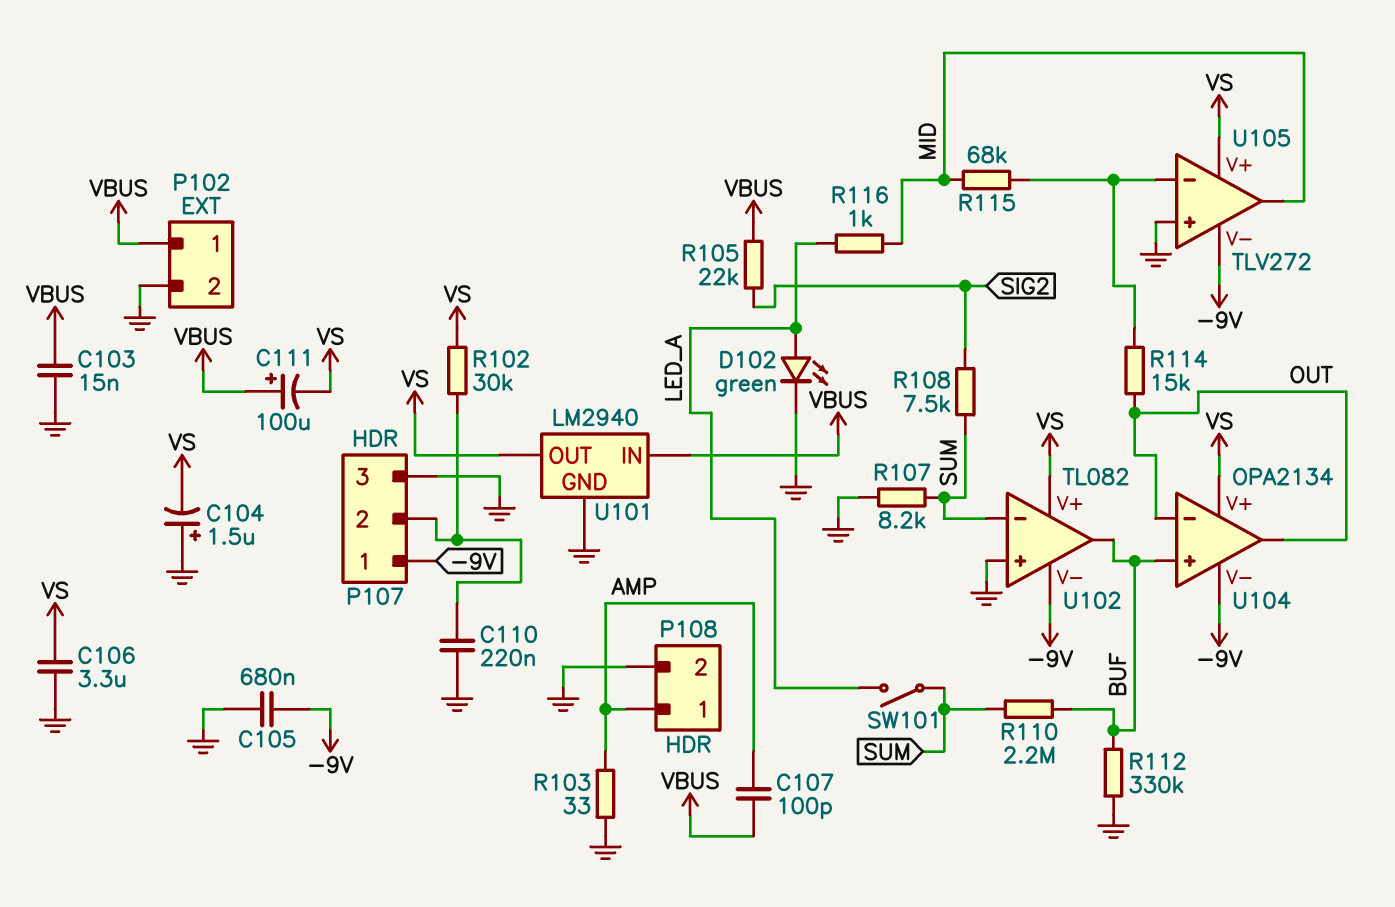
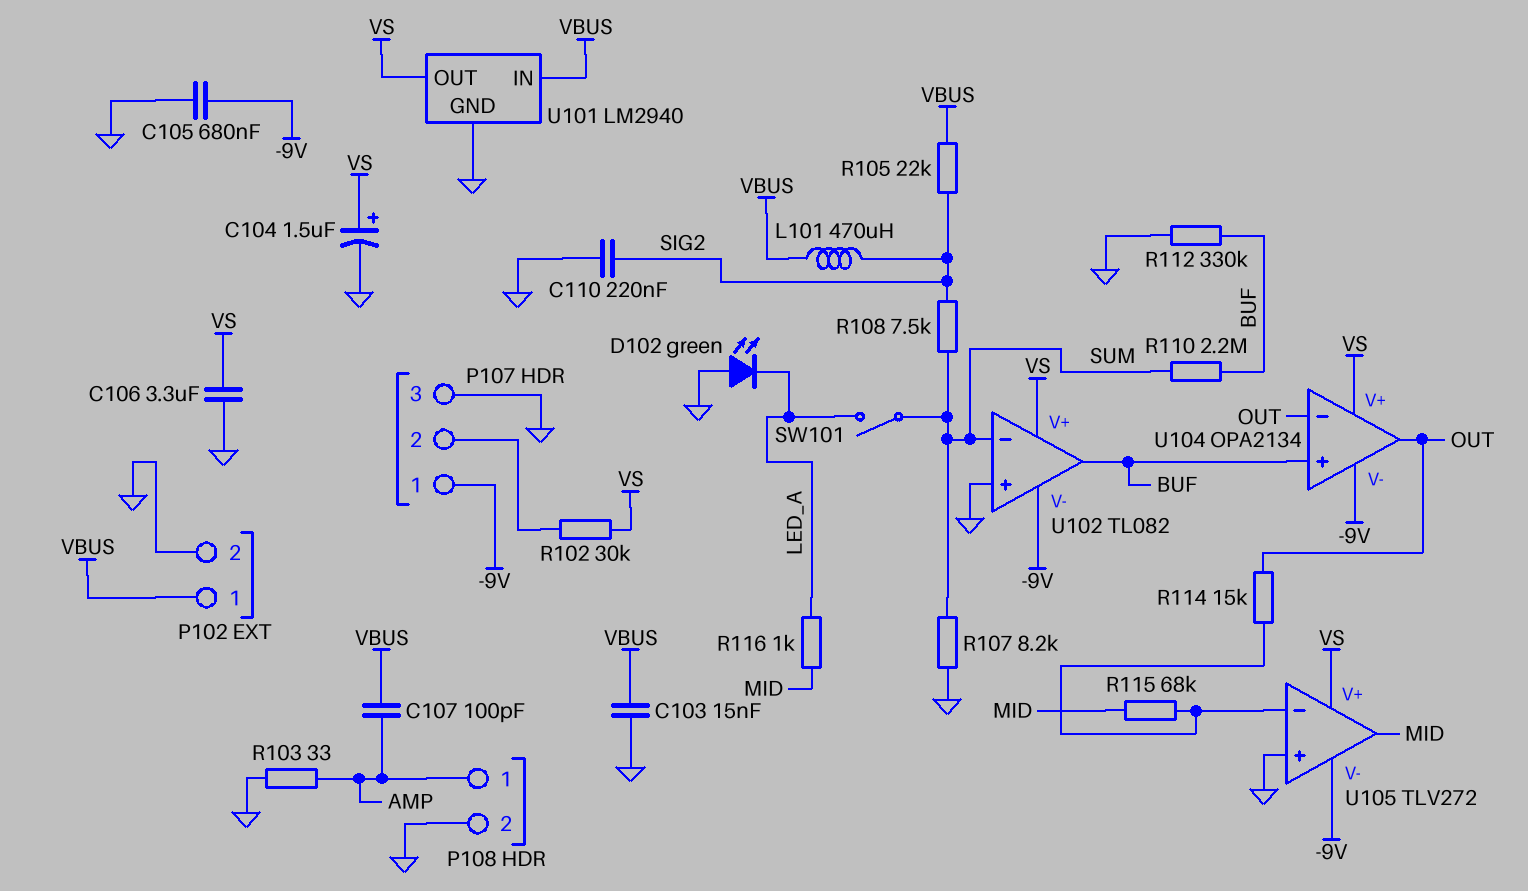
C104: 1.5uF (plus GND, minus VS) -> 1.5uF (plus VS, minus GND)
C110: 220nF (GND, P107/2) -> 220nF (GND, SIG2)
C111: 100uF (plus VBUS, minus VS) -> none
D102: LED green (A LED_A, K GND) -> LED green (A GND, K LED_A)
L101: none -> 470uH (SIG2, VBUS)

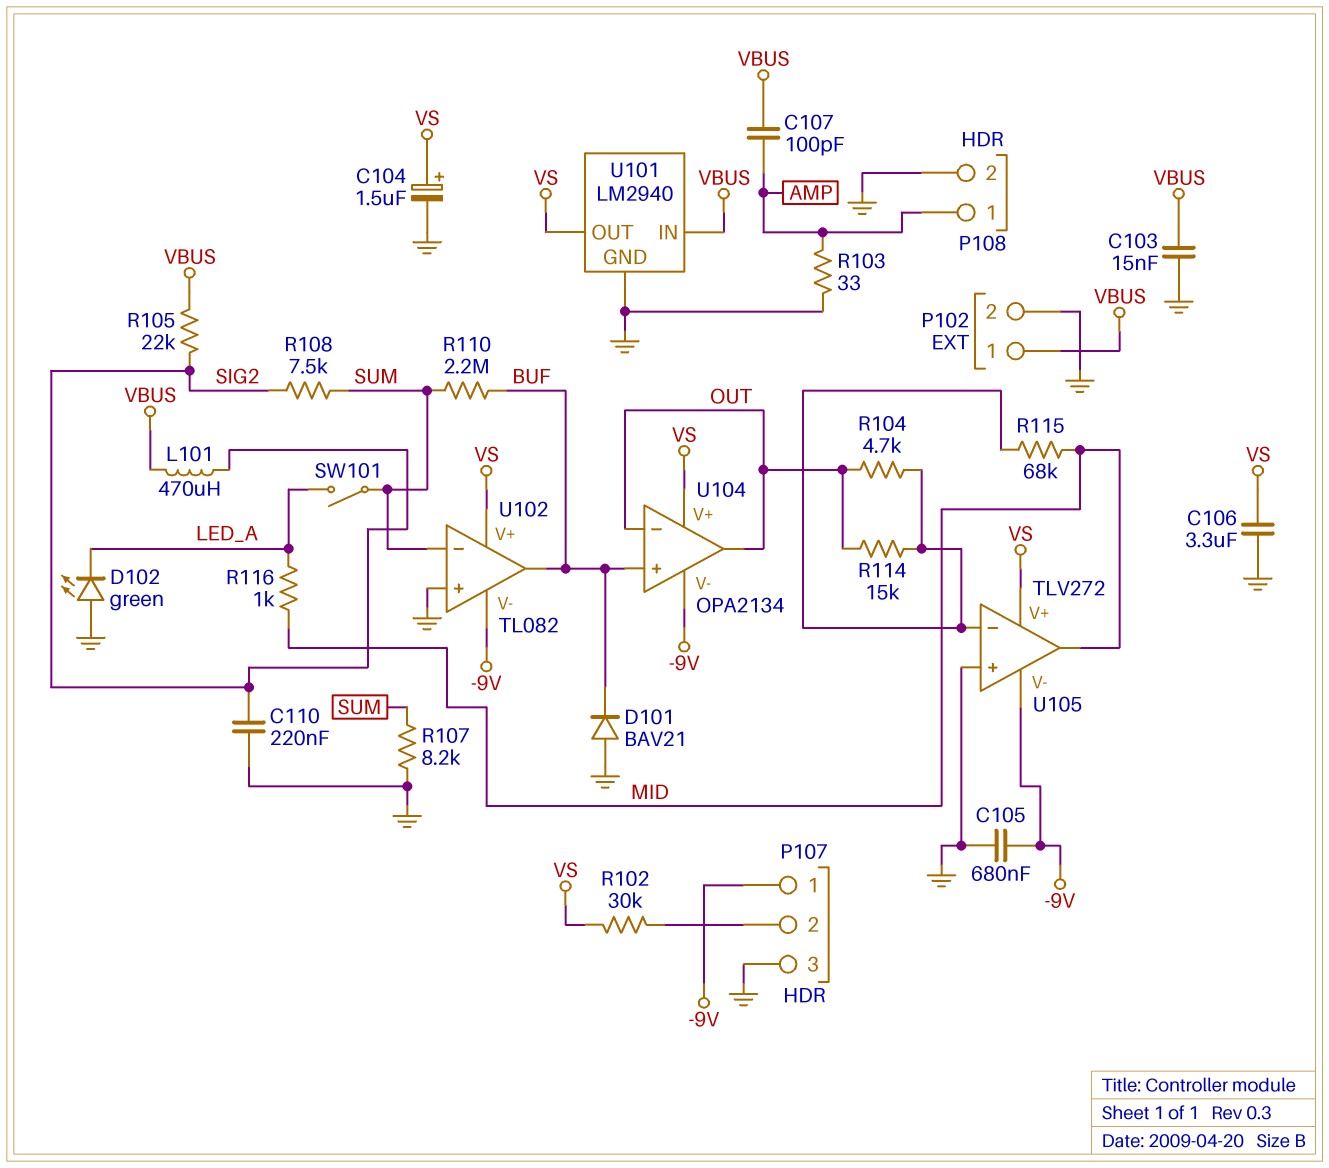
D101: none -> diode BAV21 (A GND, K BUF)
R104: none -> 4.7k (OUT, U105/in-)
R112: 330k (BUF, GND) -> none

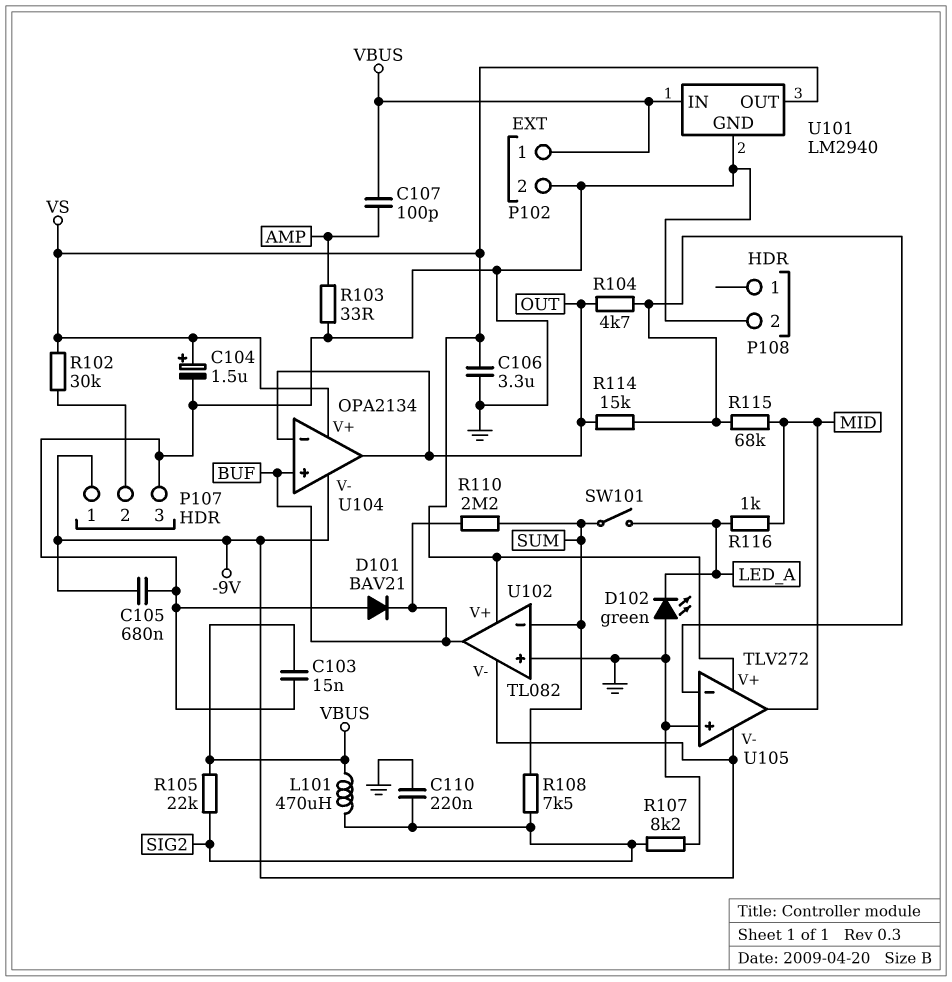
P108 pin 1: AMP -> none
R107: 8.2k (GND, SUM) -> 8.2k (GND, SIG2)

